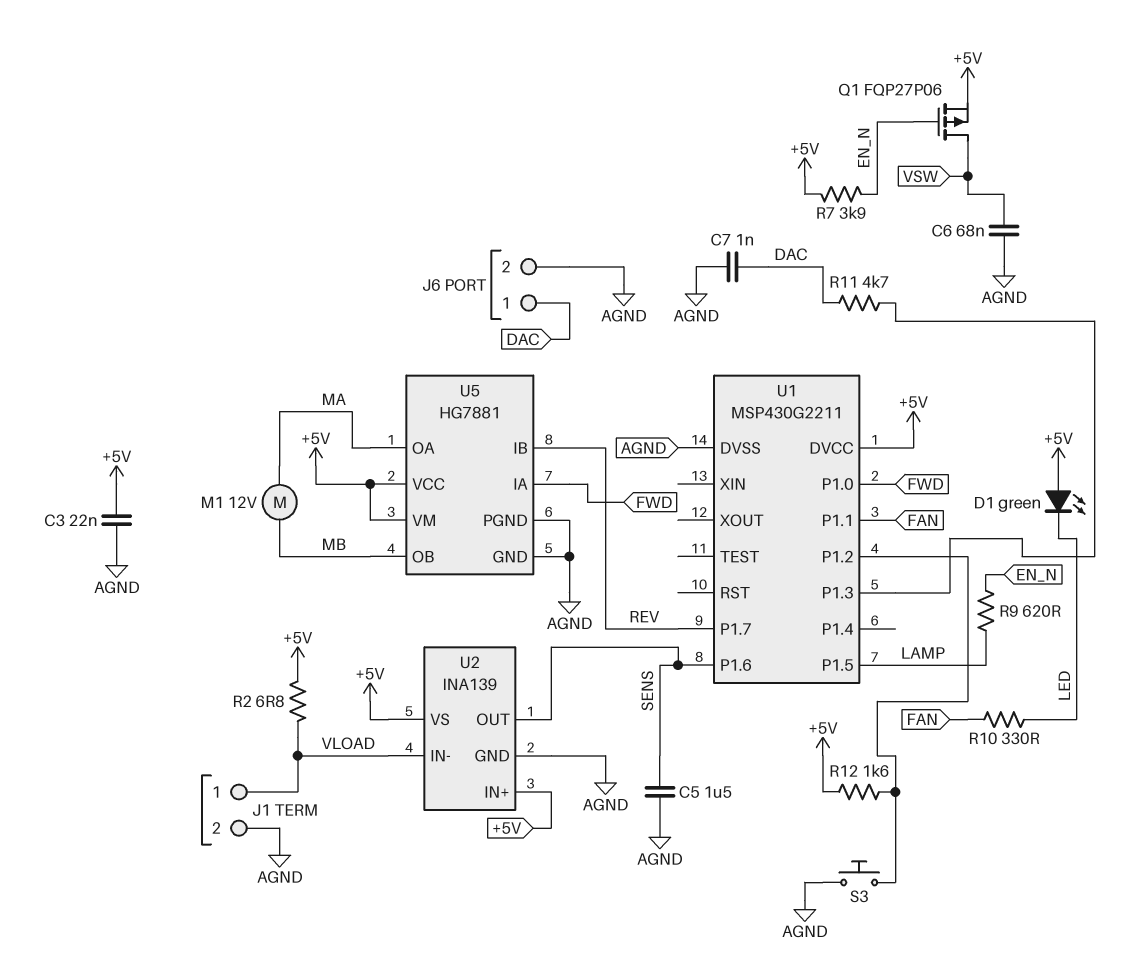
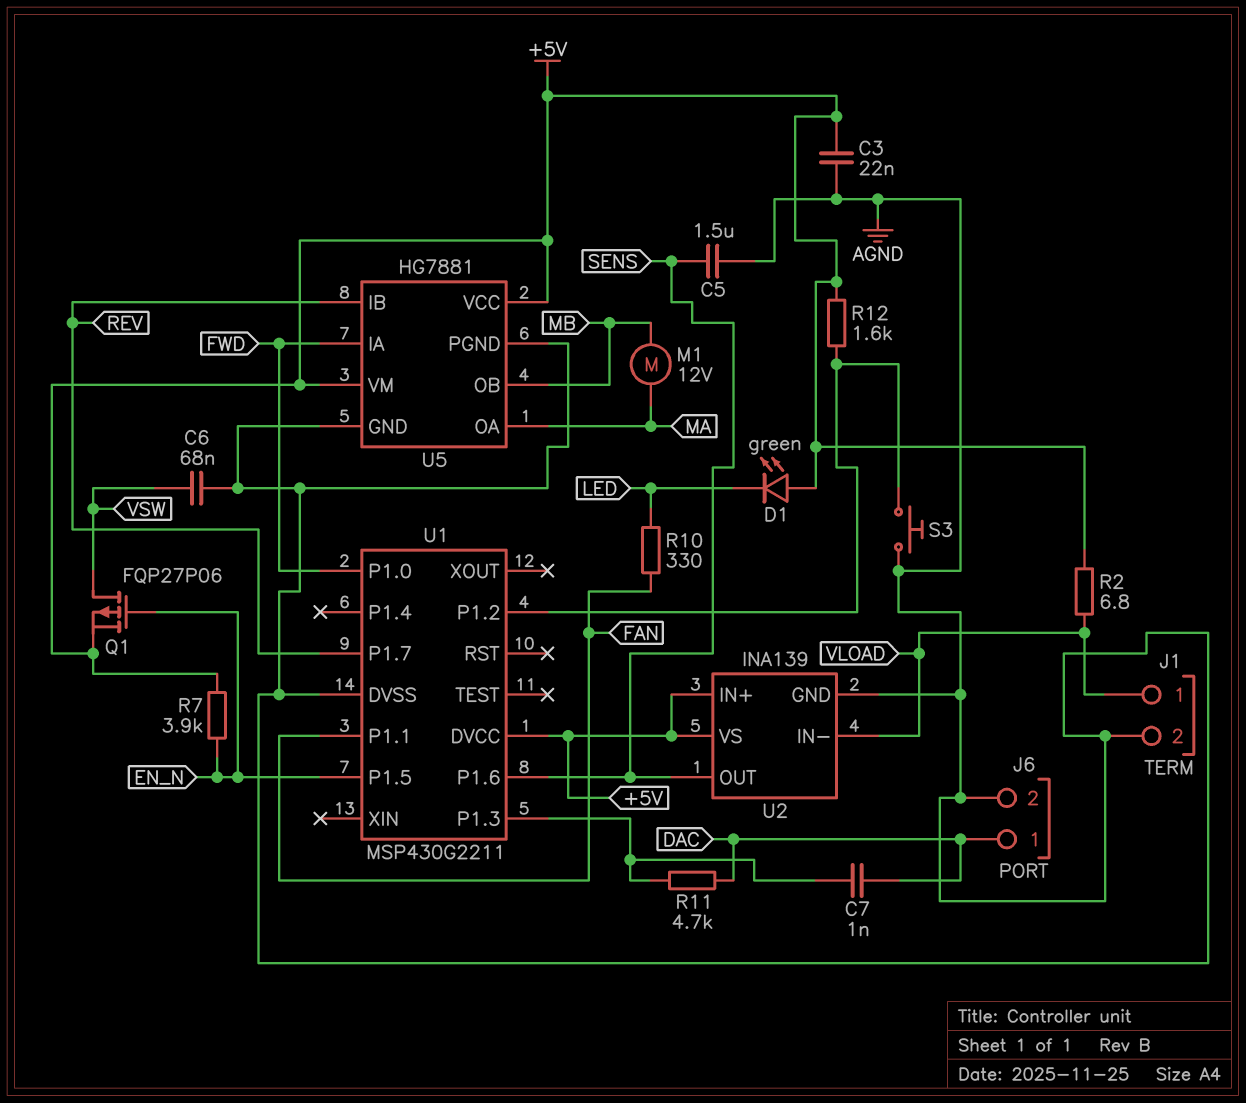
C7: 1nF (AGND, DAC) -> 1nF (DAC, U1/P1.3)
R9: 620 (EN_N, LAMP) -> none
U1 pin P1.5: LAMP -> EN_N

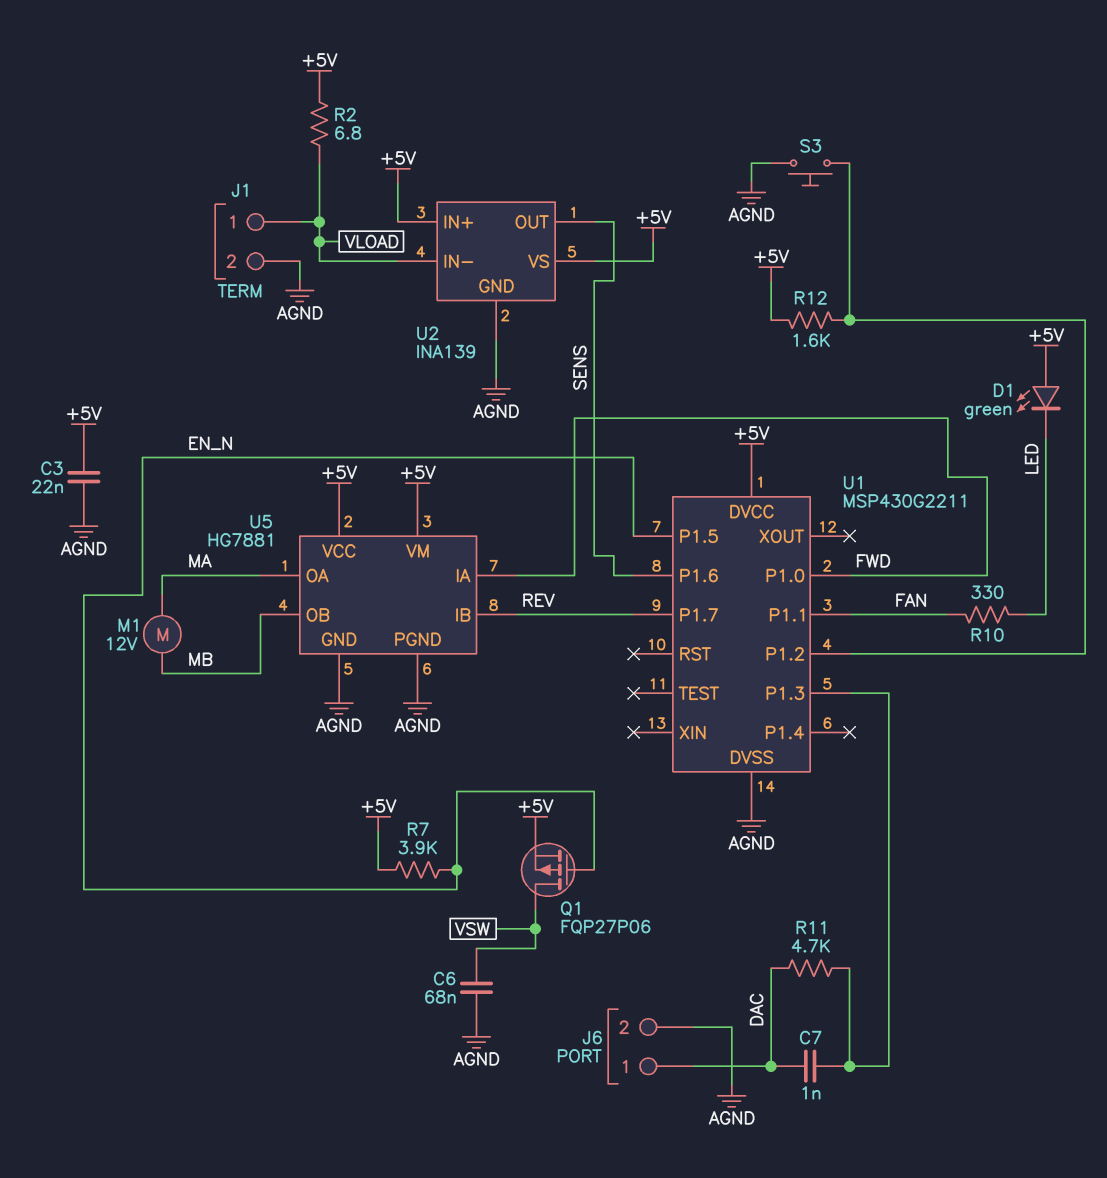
C5: 1.5uF (AGND, SENS) -> none

